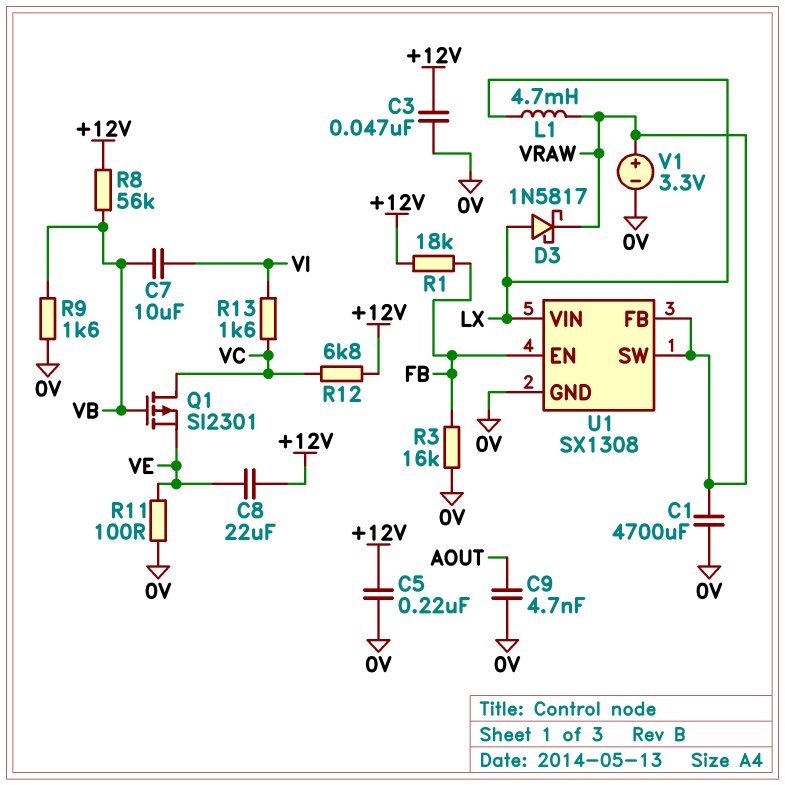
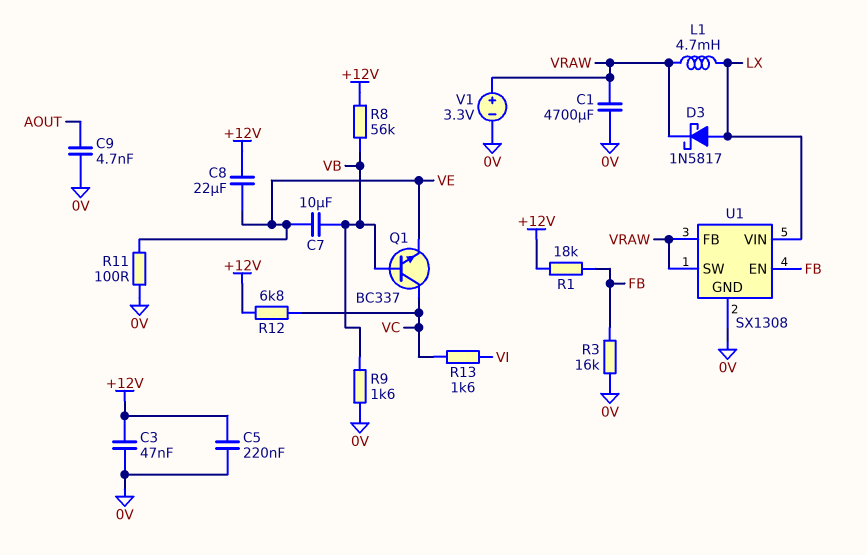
C7: 10uF (VB, VI) -> 10uF (VB, VE)
Q1: PMOS SI2301 (G VB, D VC, S VE) -> NPN BC337 (B VB, C VC, E VE)

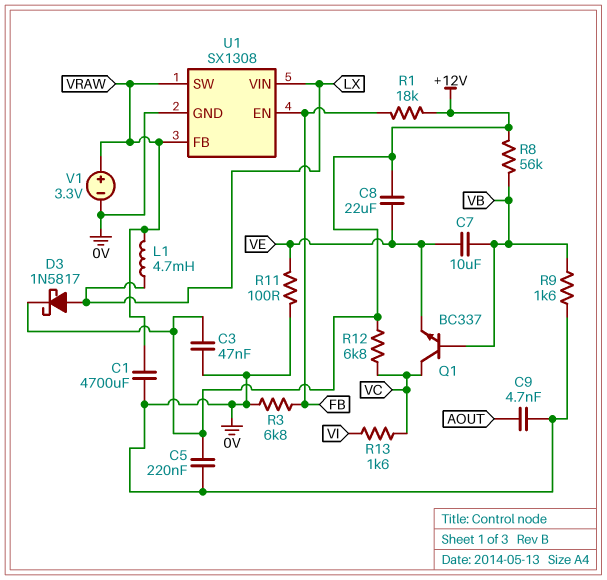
D3: schottky 1N5817 (A LX, K VRAW) -> schottky 1N5817 (A LX, K +12V)
R3: 16k (0V, FB) -> 6.8k (0V, FB)

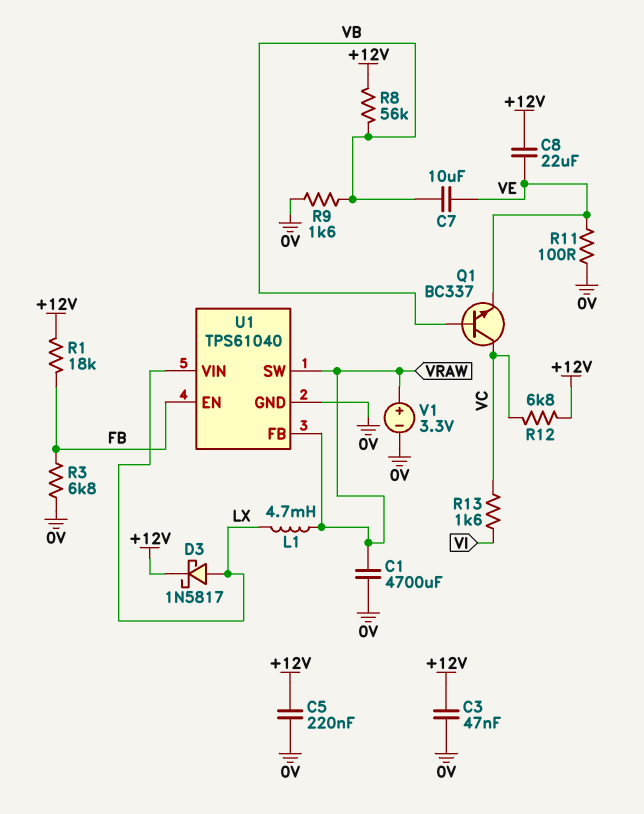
C9: 4.7nF (0V, AOUT) -> none
U1: SX1308 -> TPS61040

